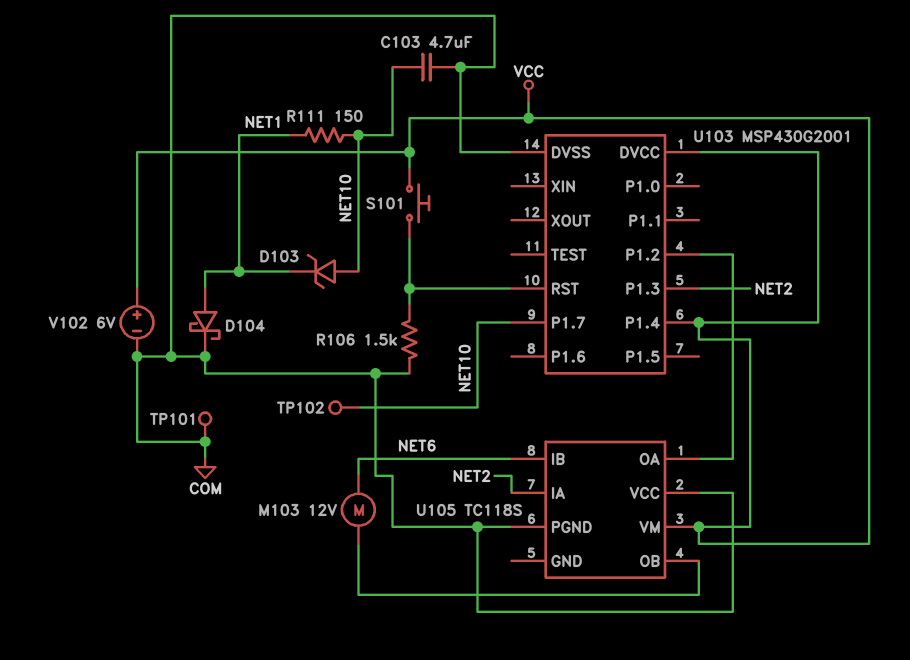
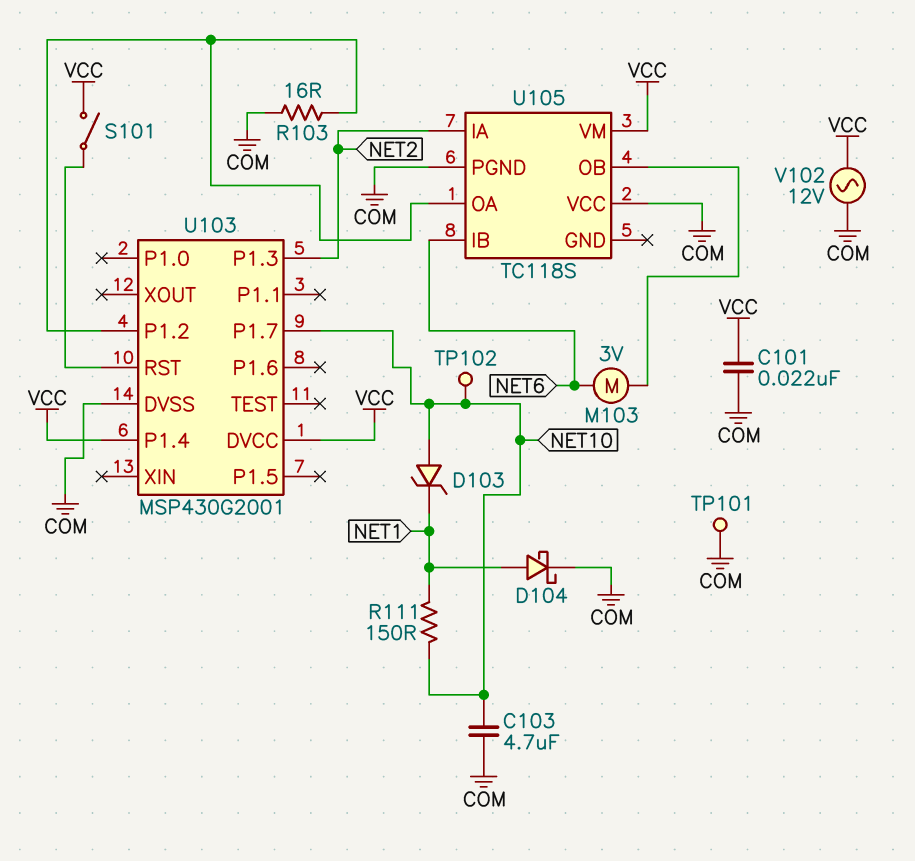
C101: none -> 22nF (COM, VCC)
M103: motor 12V (NET6, U105/OB) -> motor 3V (NET6, U105/OB)
R103: none -> 16 (COM, U103/P1.2)
R106: 1.5k (COM, U103/RST) -> none
S101: button (U103/RST, VCC) -> switch (U103/RST, VCC)
V102: 6V (plus VCC, minus COM) -> AC 12V (COM, VCC)

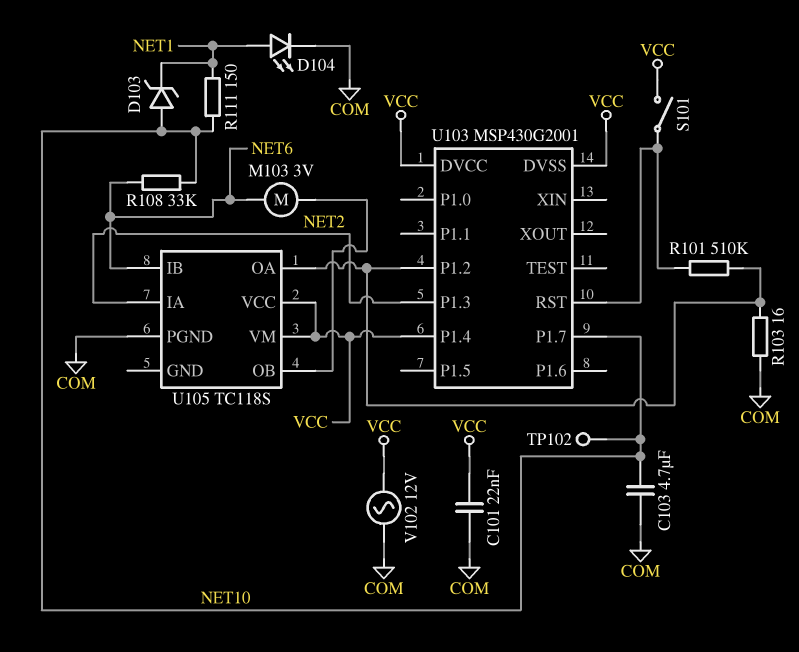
D104: schottky (A NET1, K COM) -> LED (A NET1, K COM)
R101: none -> 510k (U103/P1.2, U103/RST)
R108: none -> 33k (NET6, NET10)
TP101: test point (COM) -> none
U103 pin DVSS: COM -> VCC
U105 pin VCC: COM -> VCC

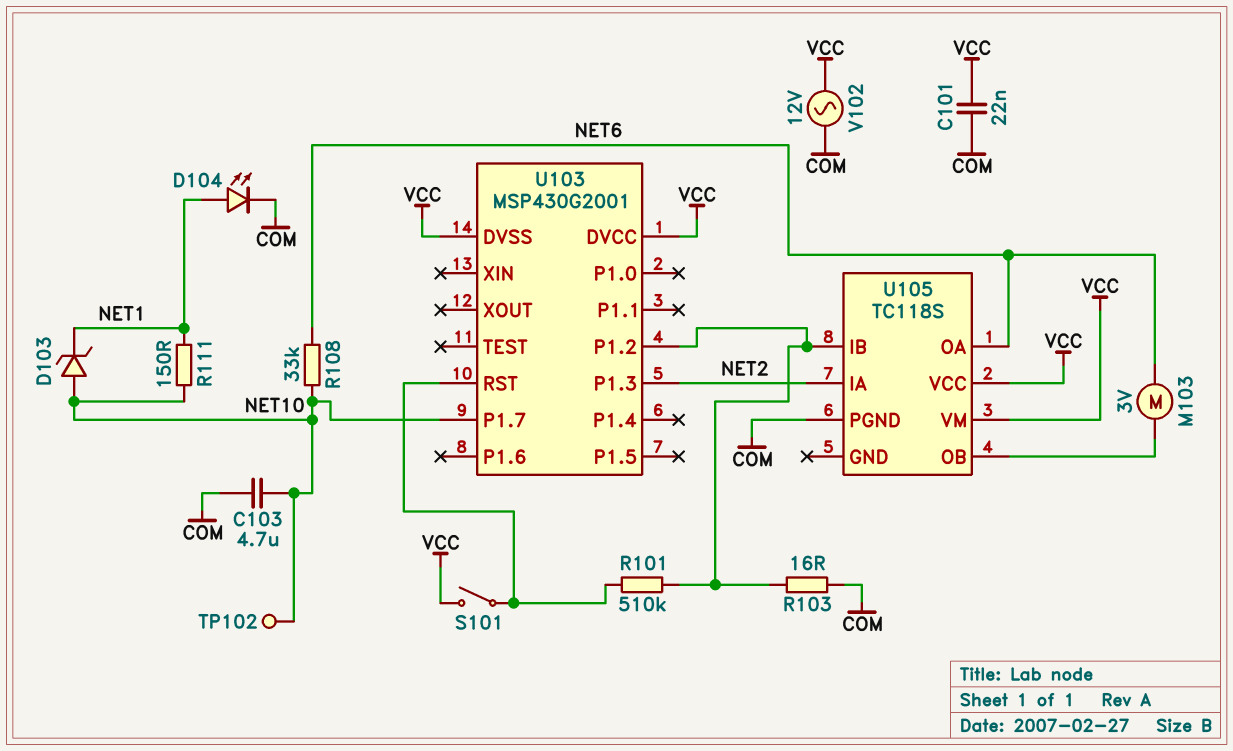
U103 pin P1.4: VCC -> none
U105 pin IB: NET6 -> U103/P1.2
U105 pin OA: U103/P1.2 -> NET6

